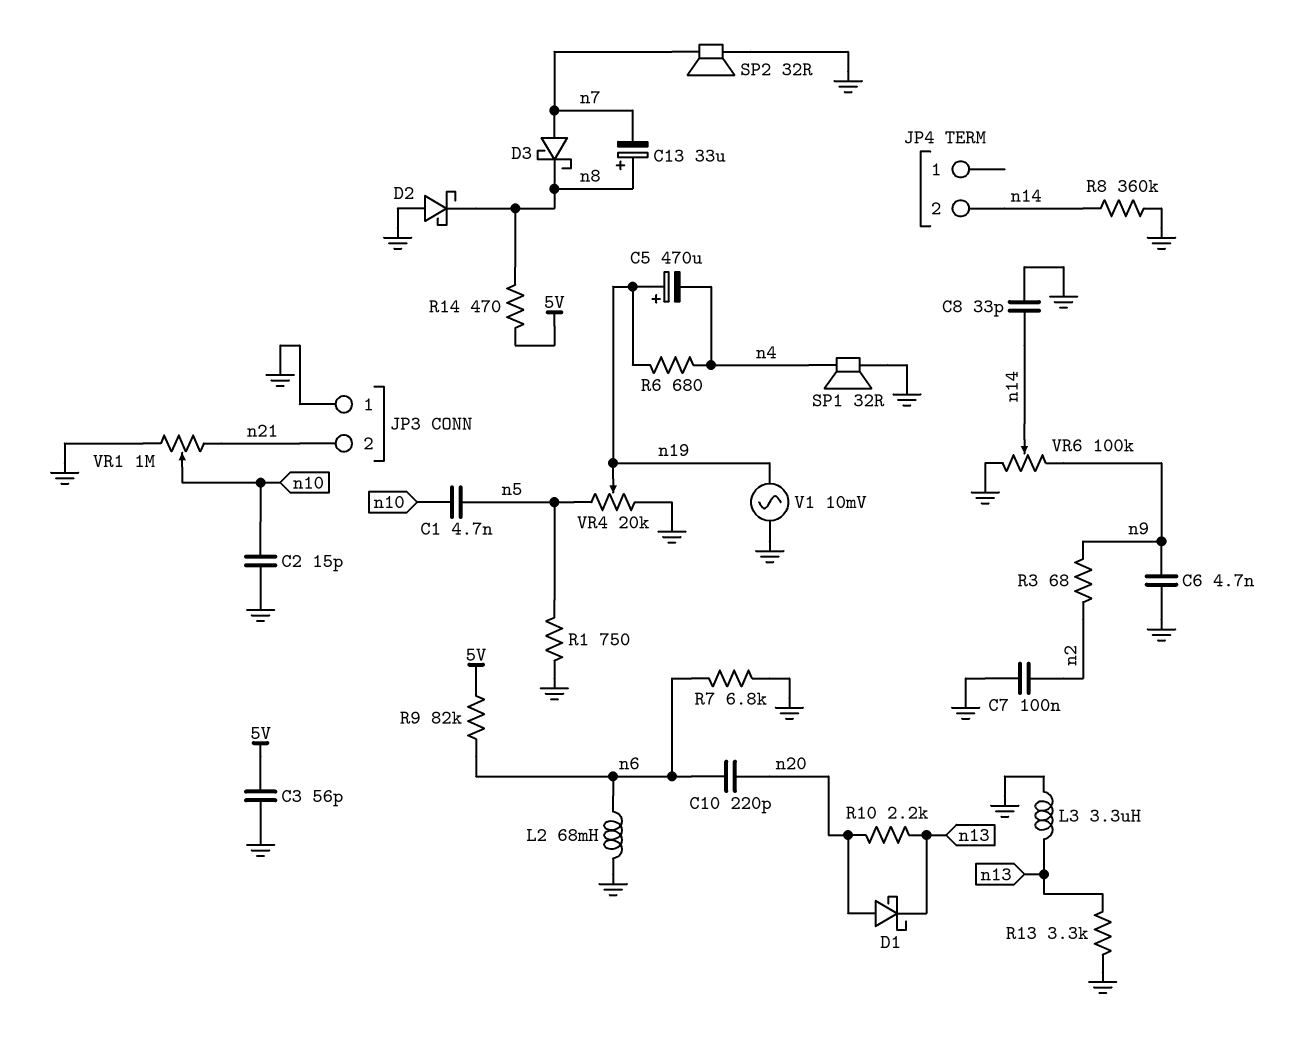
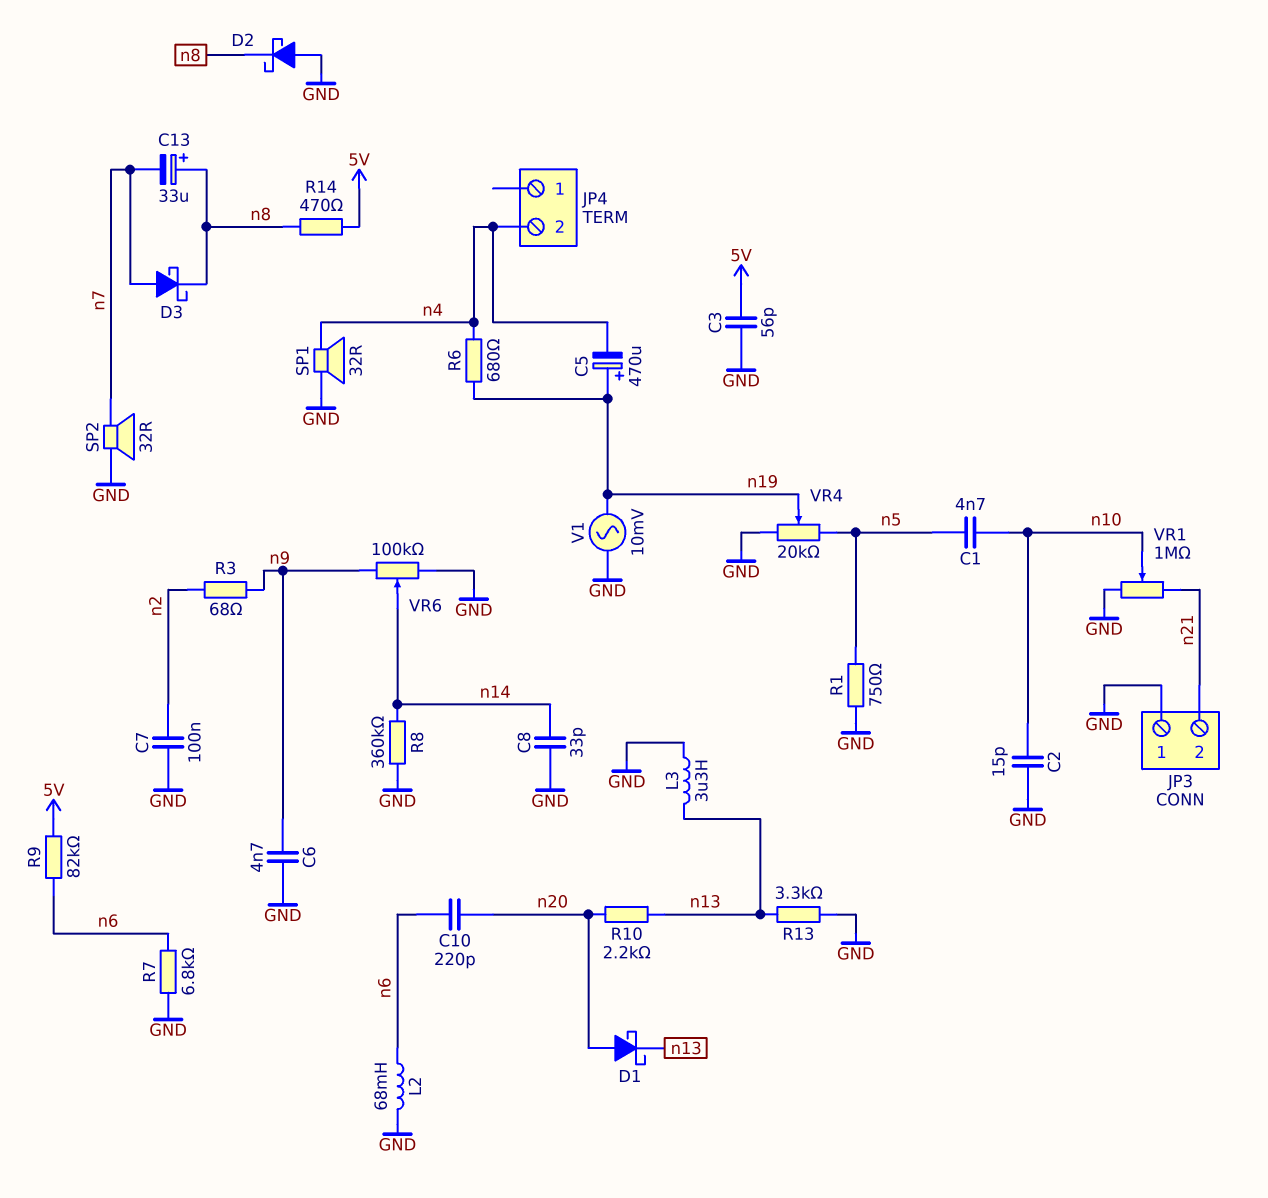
JP4 pin 2: n14 -> n4

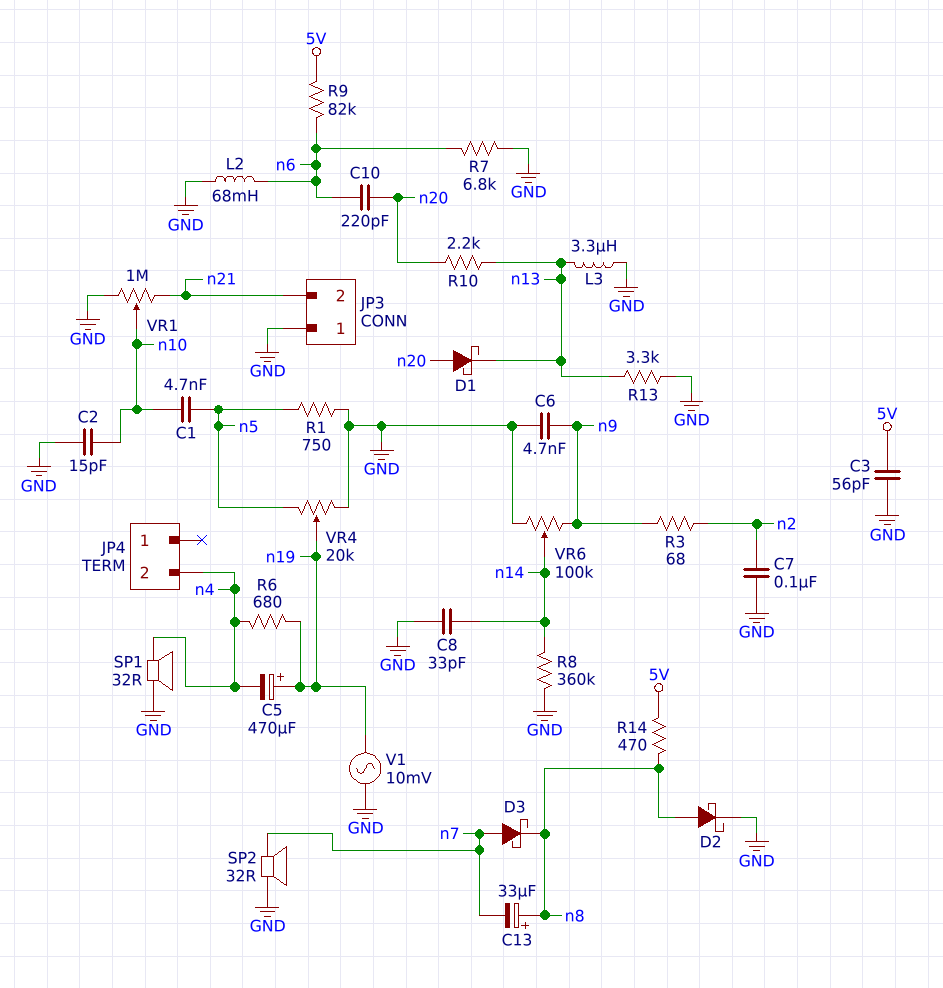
D2: schottky (A GND, K n8) -> schottky (A n8, K GND)

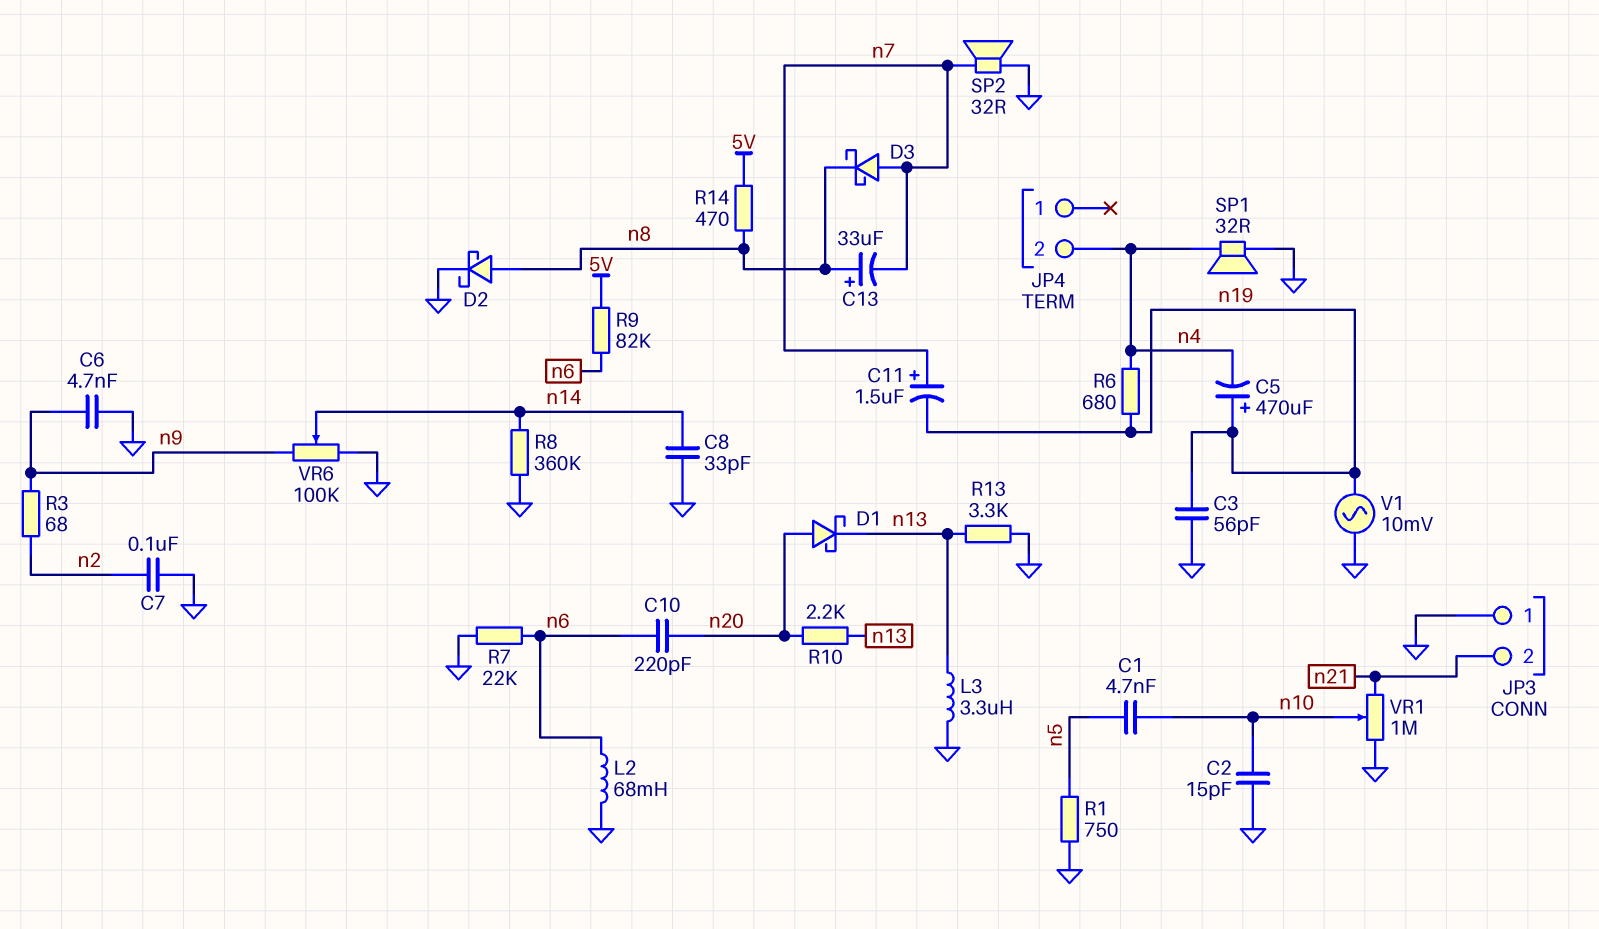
C3: 56pF (5V, GND) -> 56pF (GND, n19)
C11: none -> 1.5uF (plus n7, minus n19)
R7: 6.8k (GND, n6) -> 22k (GND, n6)
VR4: 20k (GND, n5, wiper n19) -> none

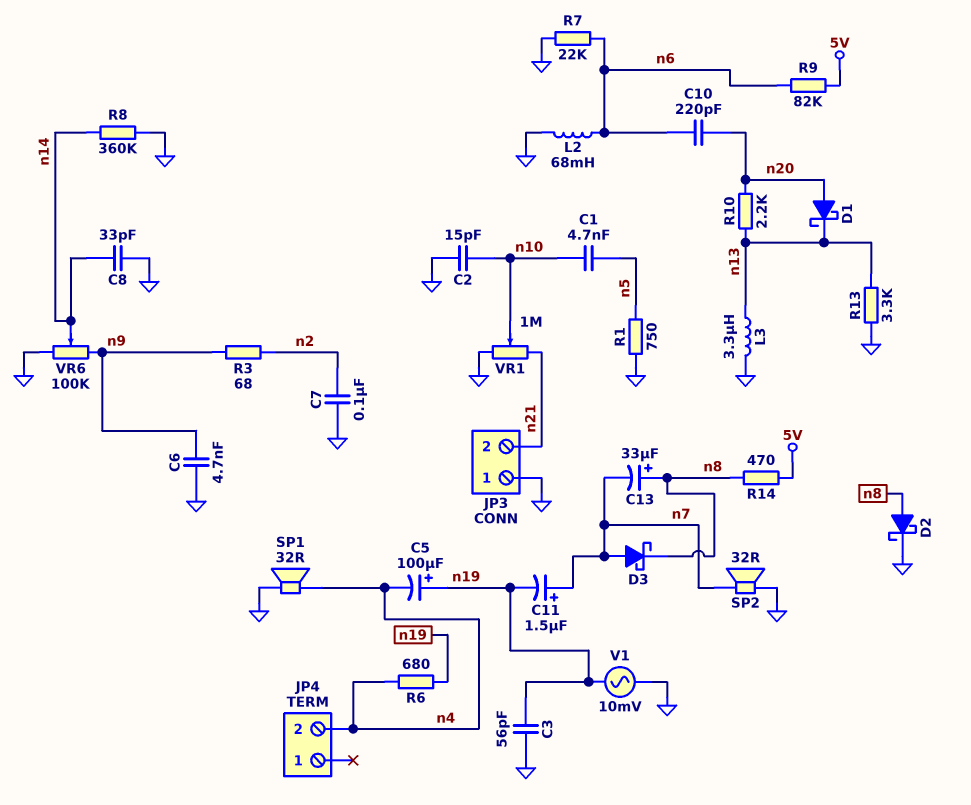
C5: 470uF (plus n19, minus n4) -> 100uF (plus n19, minus n4)

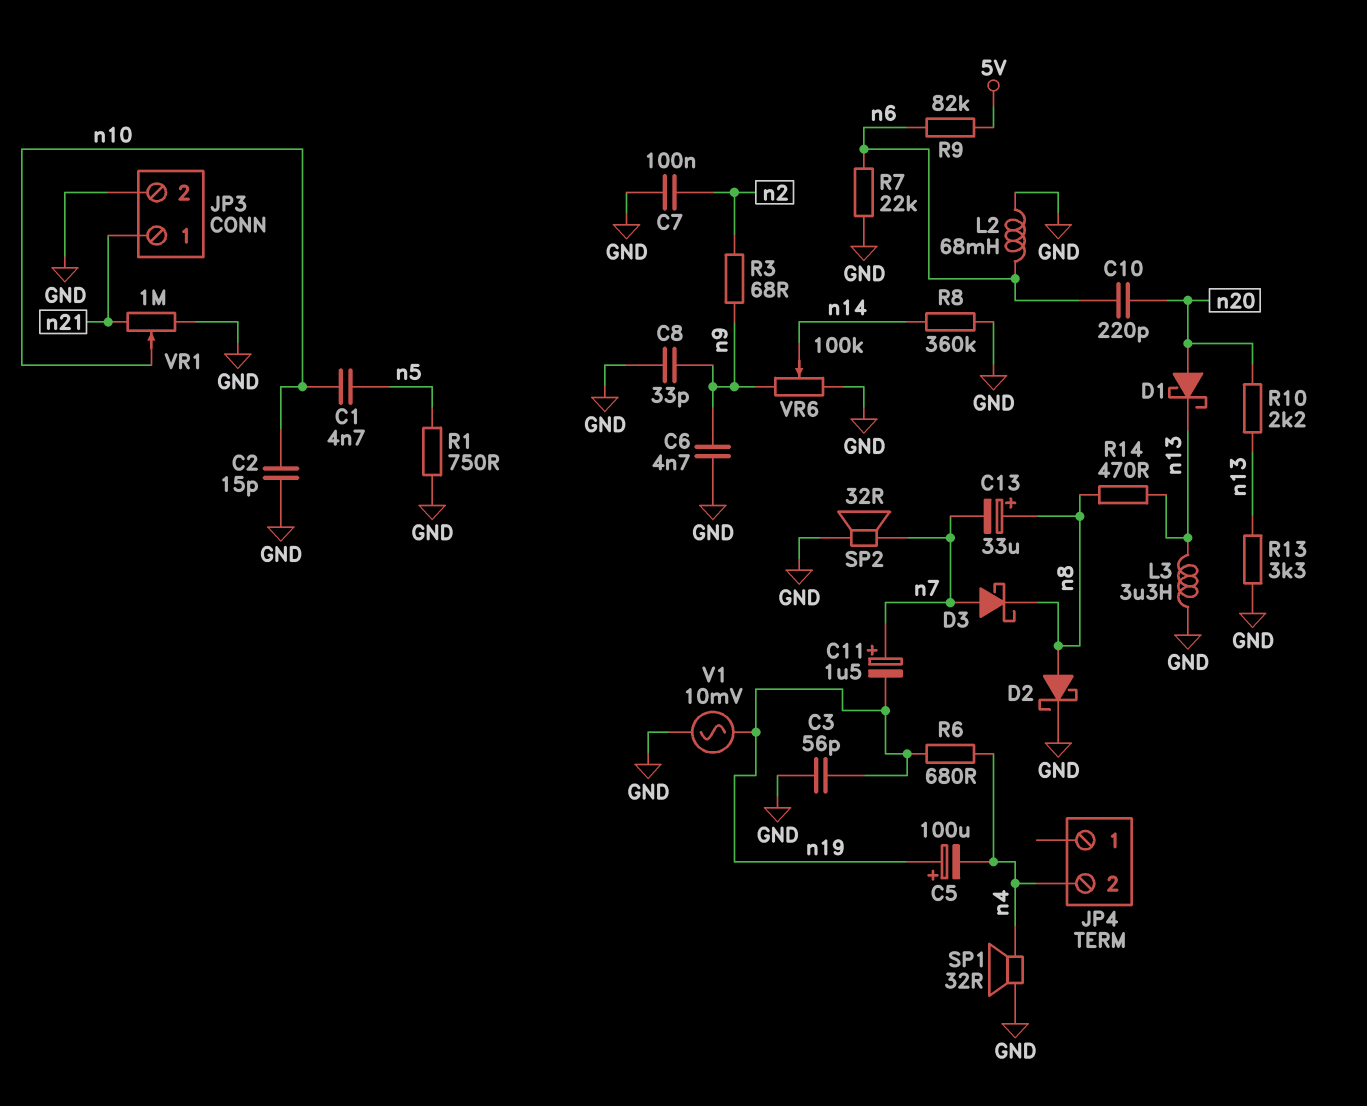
C8: 33pF (GND, n14) -> 33pF (GND, n9)
JP3 pin 1: GND -> n21
JP3 pin 2: n21 -> GND
R14: 470 (5V, n8) -> 470 (n8, n13)

